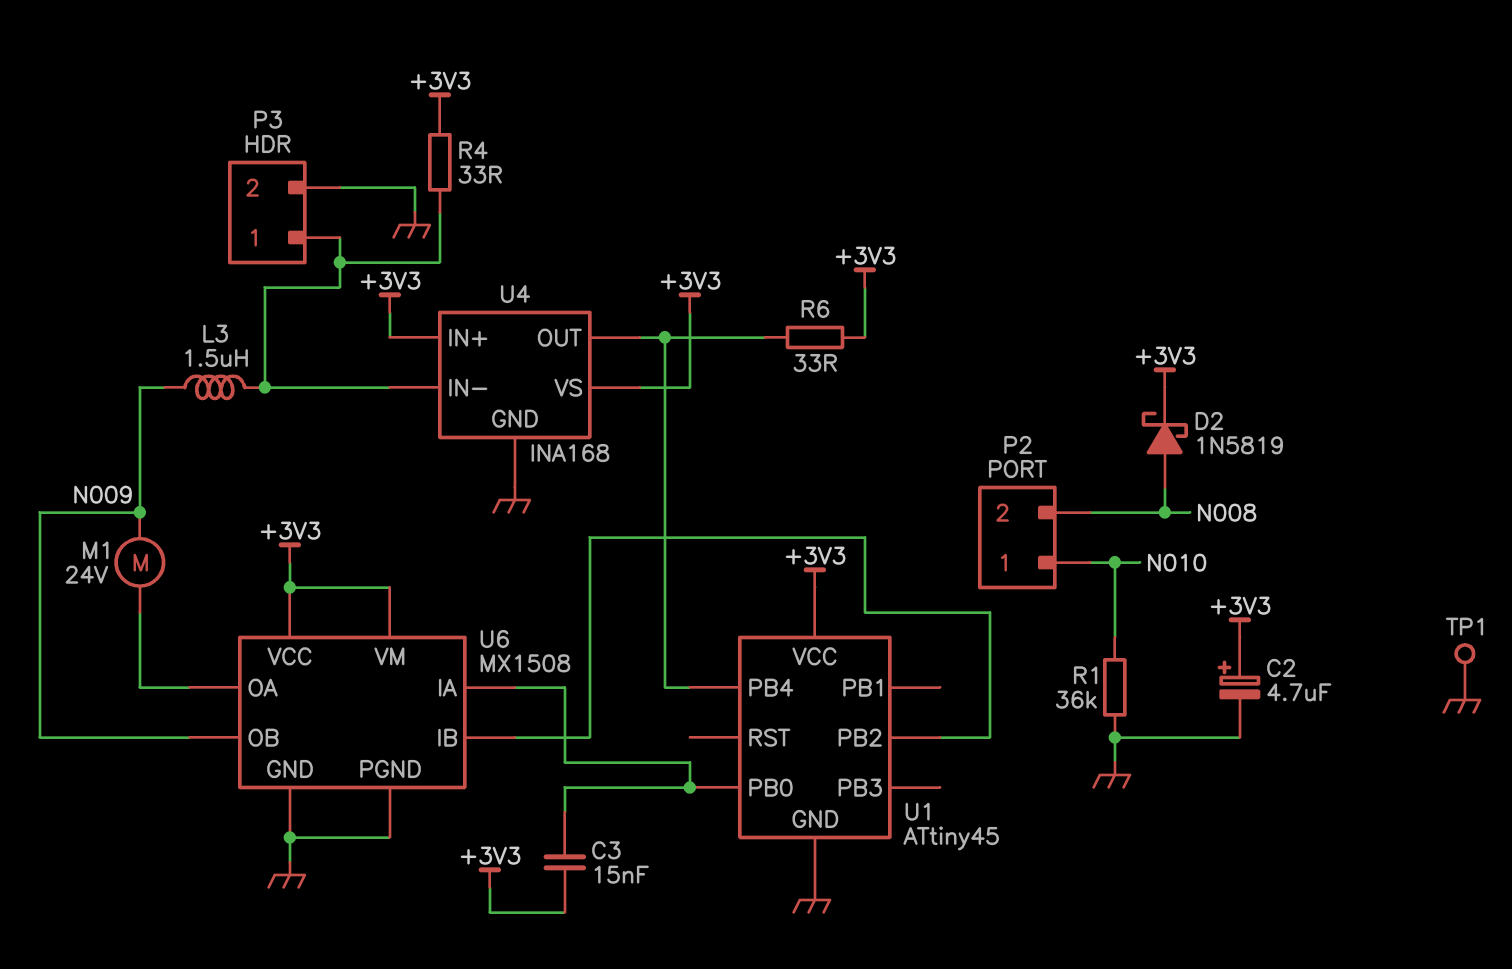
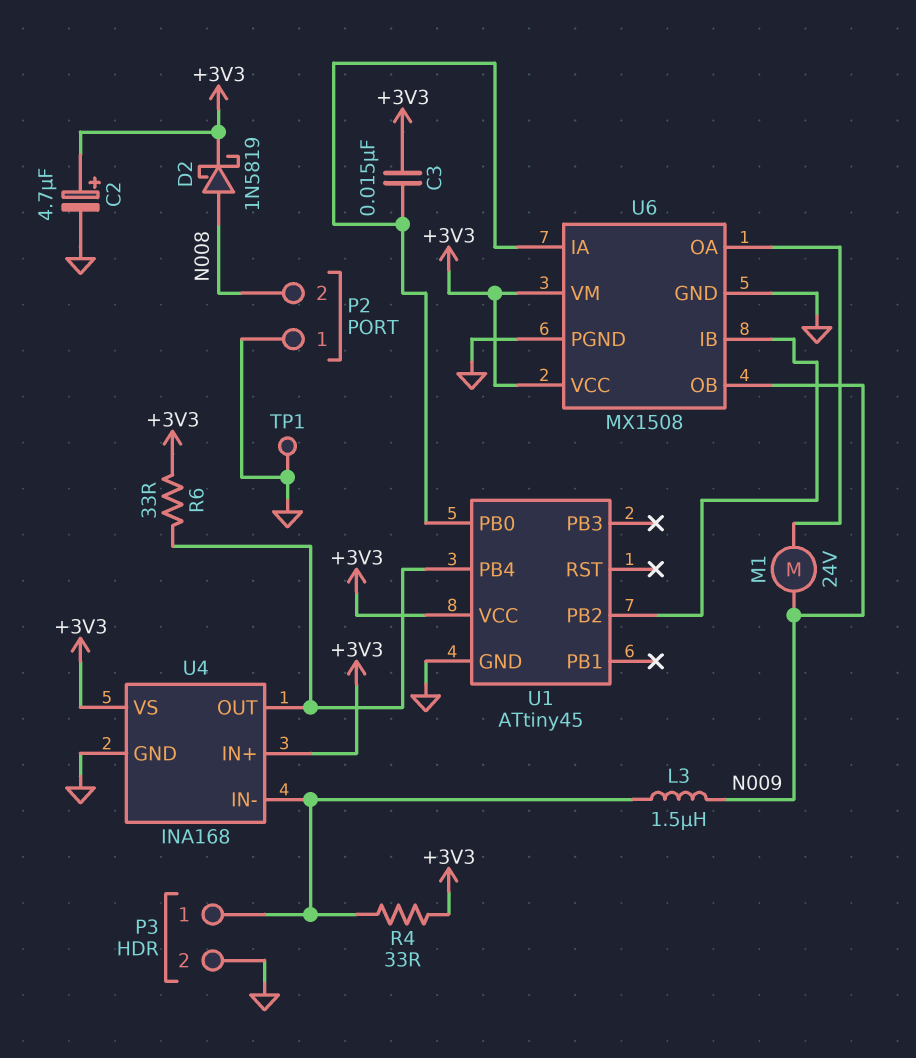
P2 pin 1: N010 -> GND
R1: 36k (GND, N010) -> none

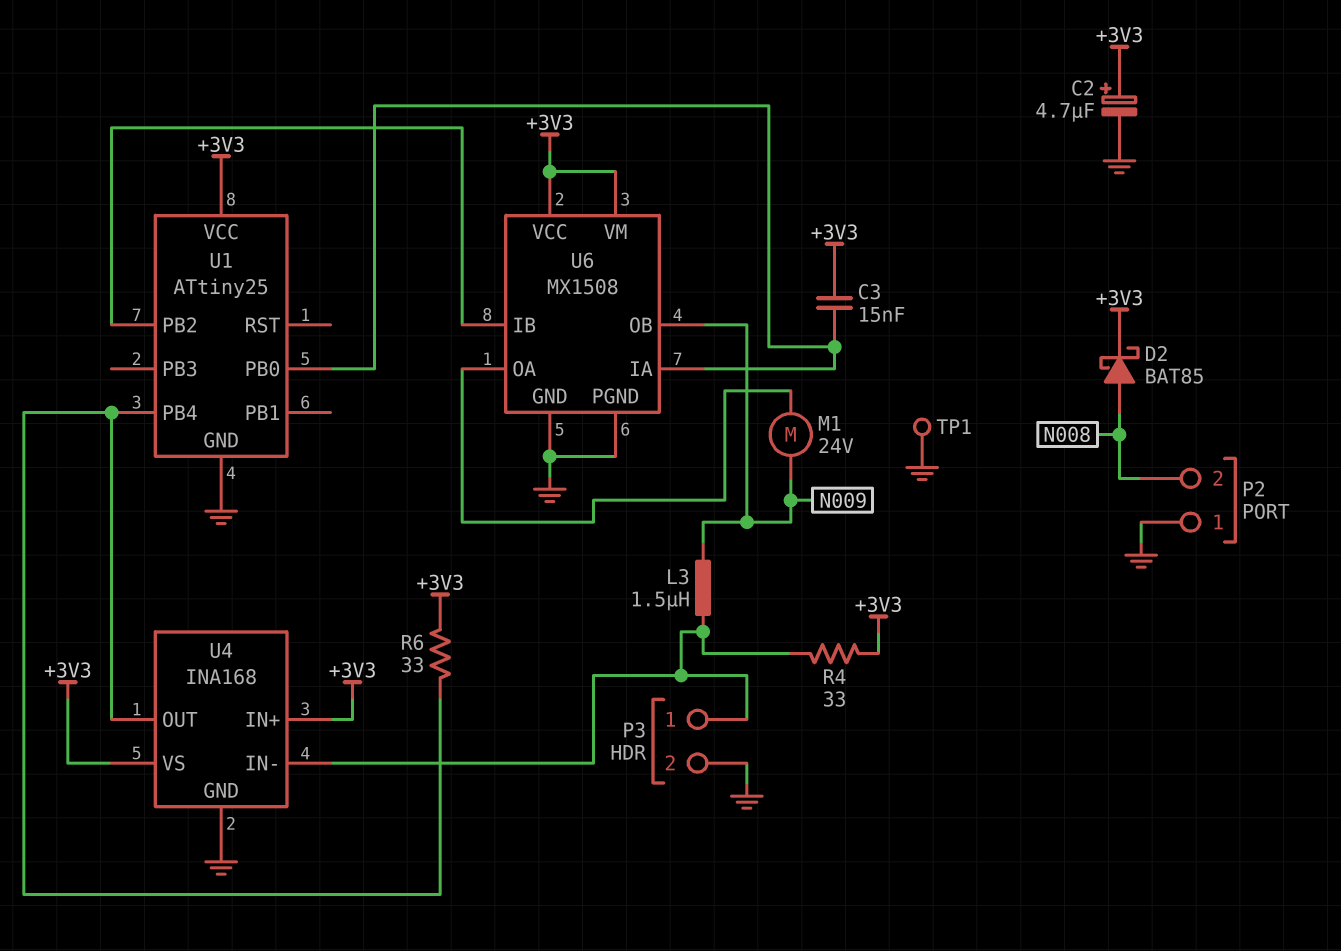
D2: schottky 1N5819 (A N008, K +3V3) -> schottky BAT85 (A N008, K +3V3)
U1: ATtiny45 -> ATtiny25

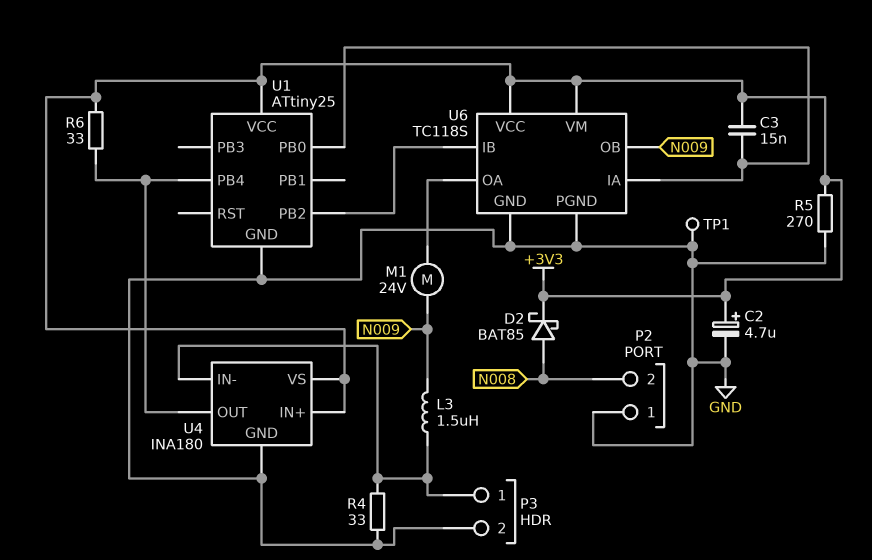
R4: 33 (+3V3, P3/1) -> 33 (GND, P3/1)
R5: none -> 270 (+3V3, GND)
U4: INA168 -> INA180
U6: MX1508 -> TC118S

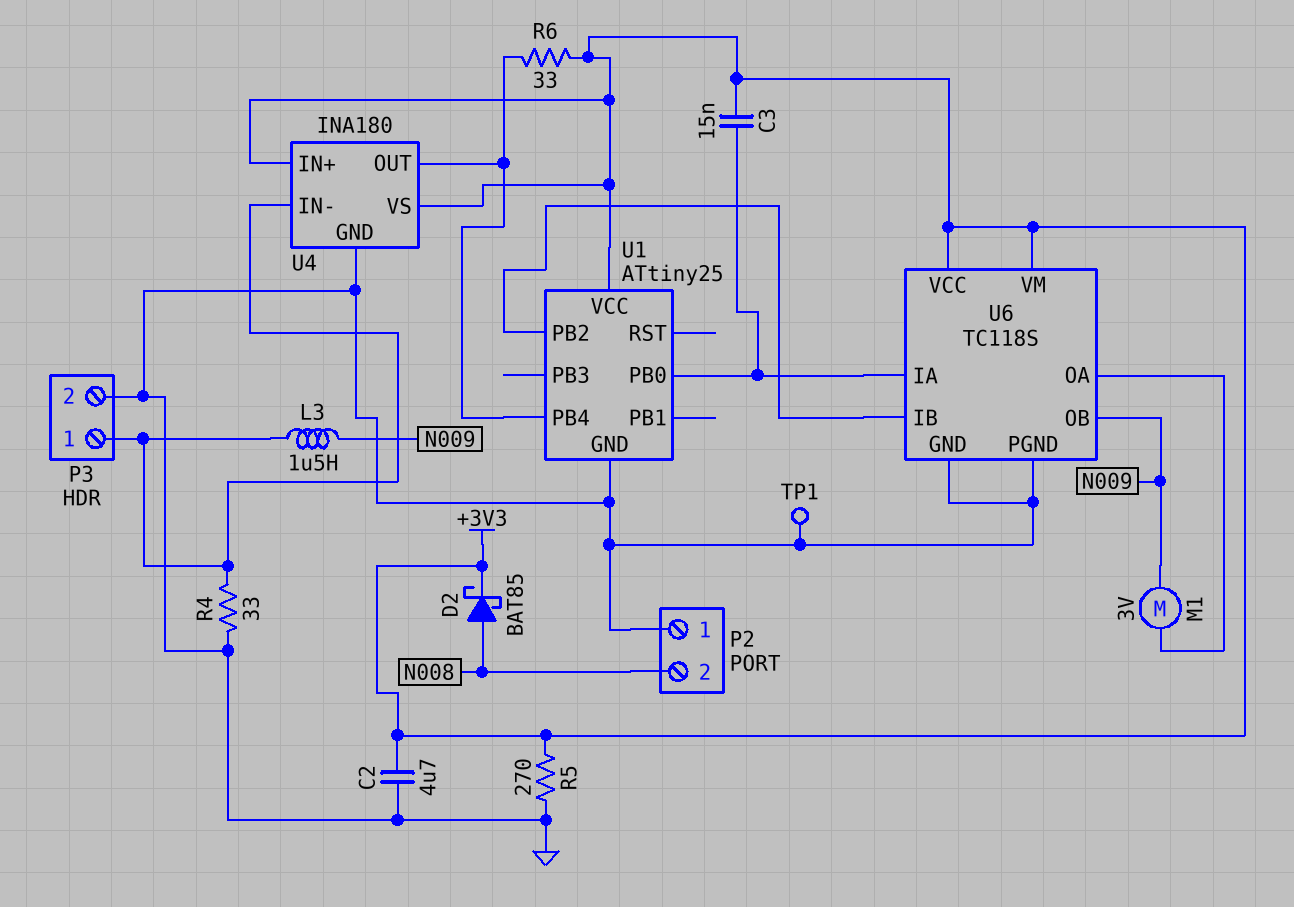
C2: 4.7uF (plus +3V3, minus GND) -> 4.7uF (+3V3, GND)
M1: motor 24V (N009, U6/OA) -> motor 3V (N009, U6/OA)

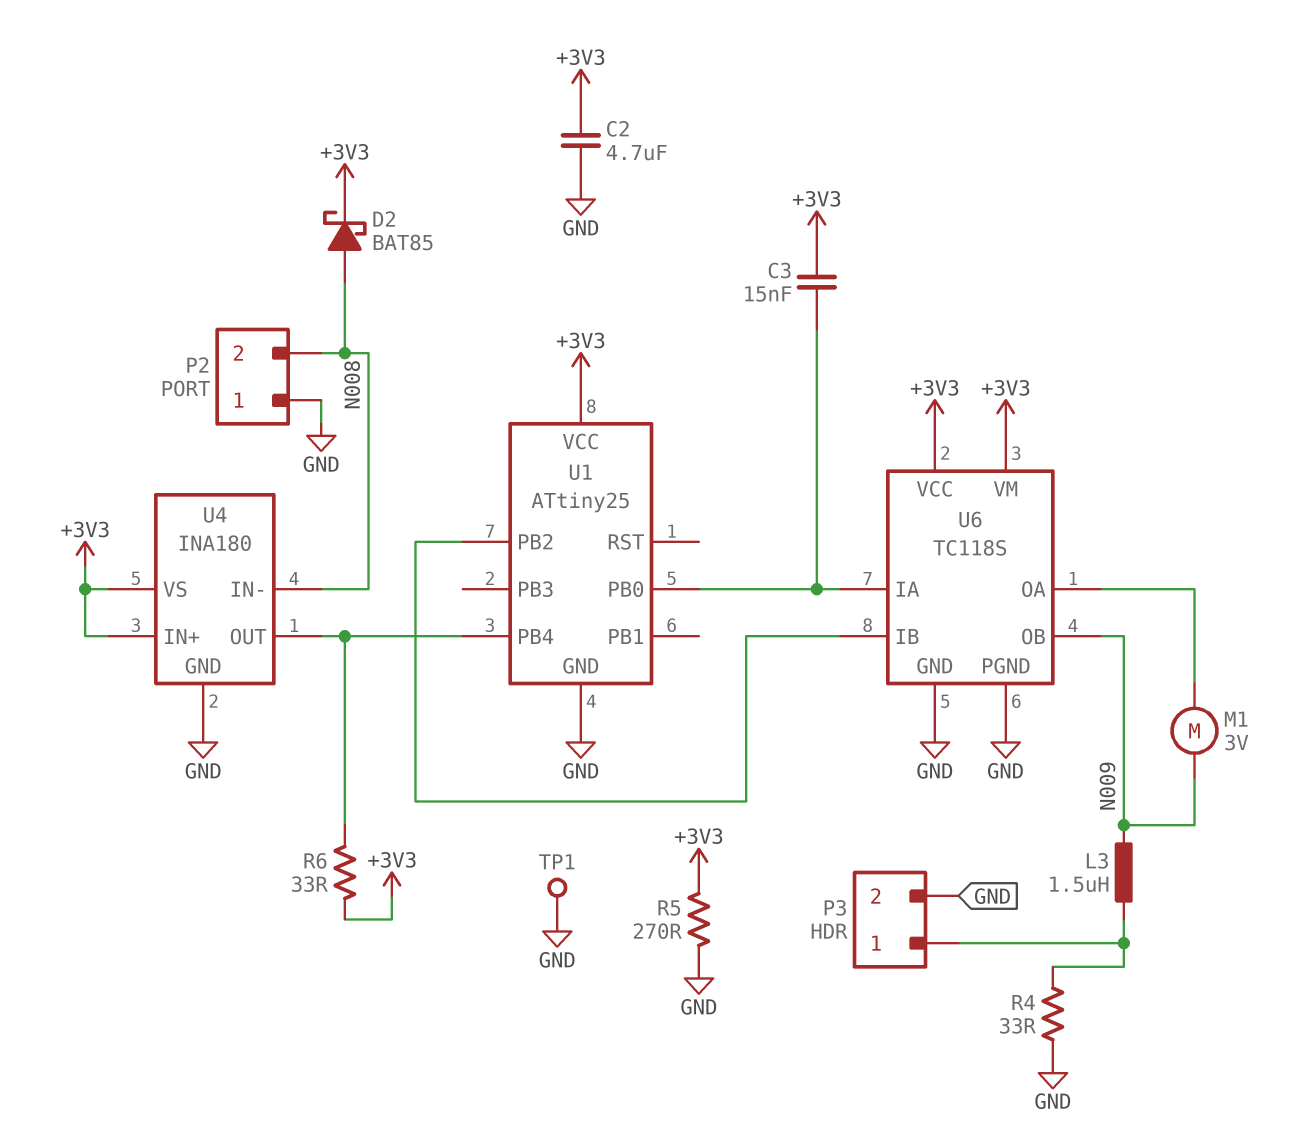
U4 pin IN-: P3/1 -> N008

